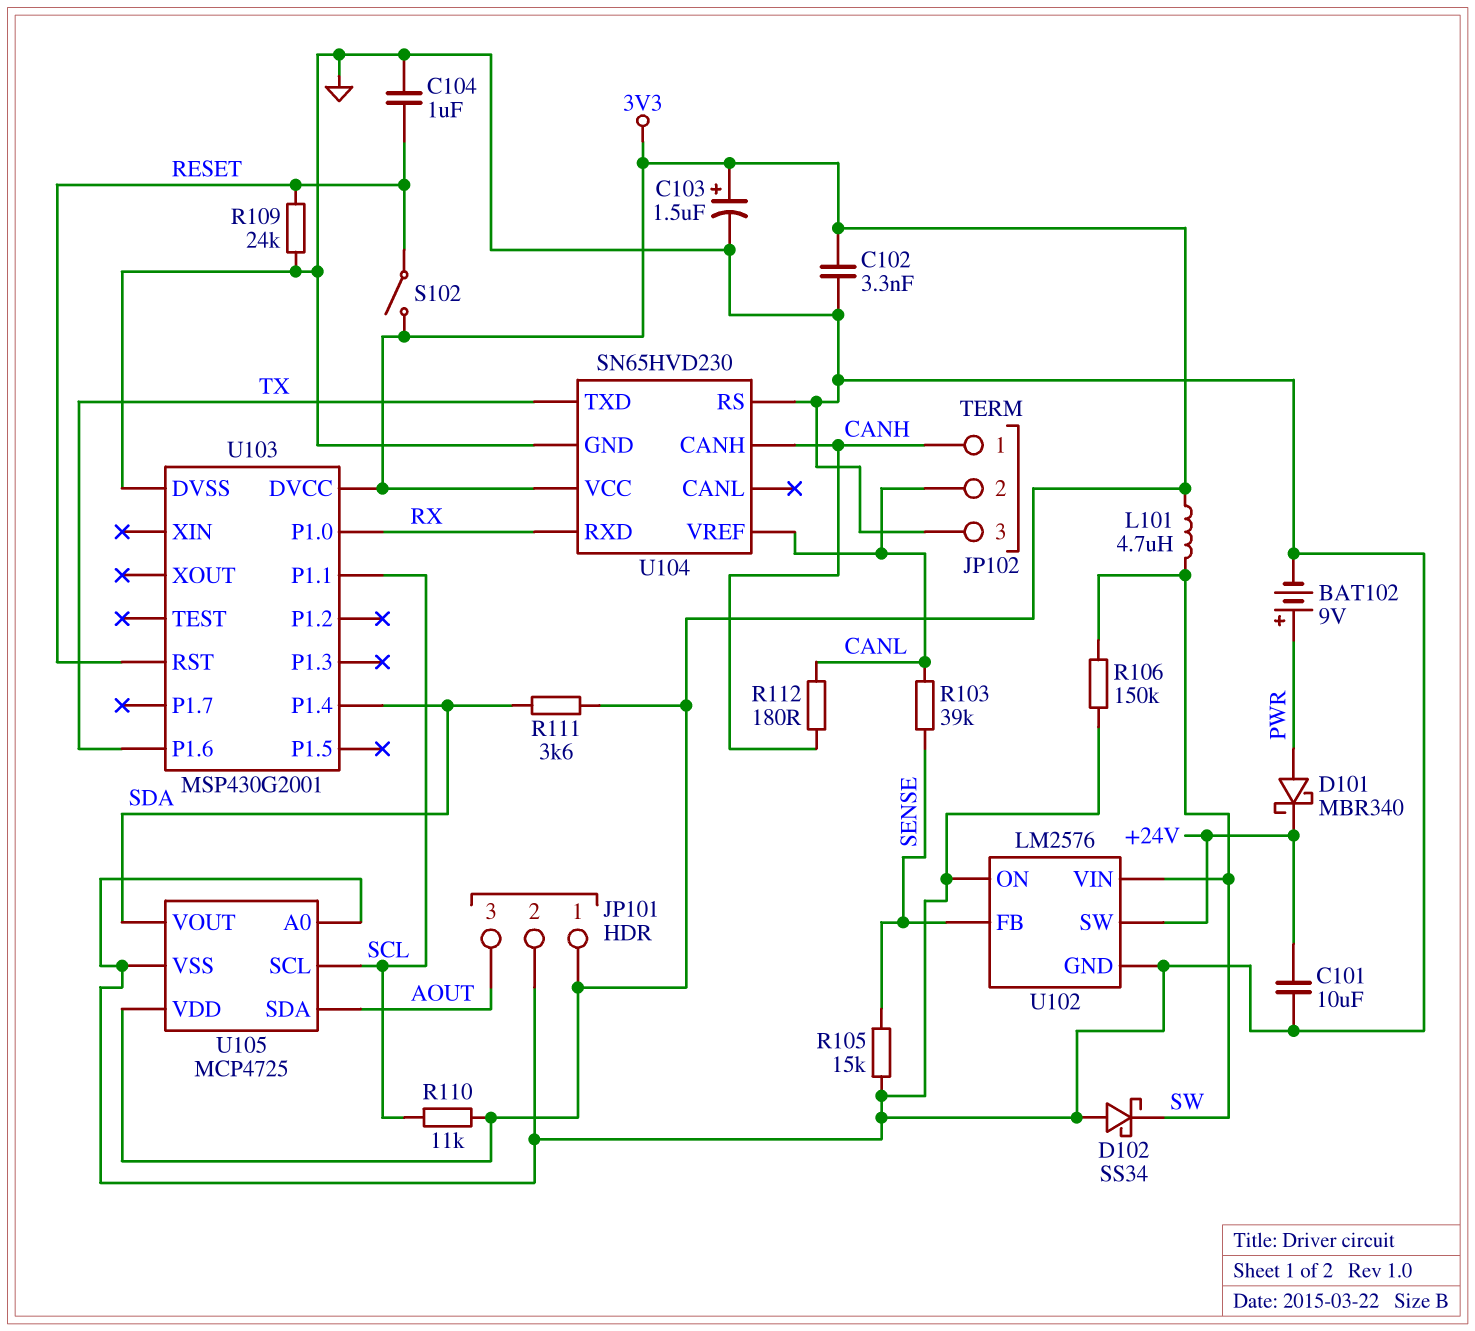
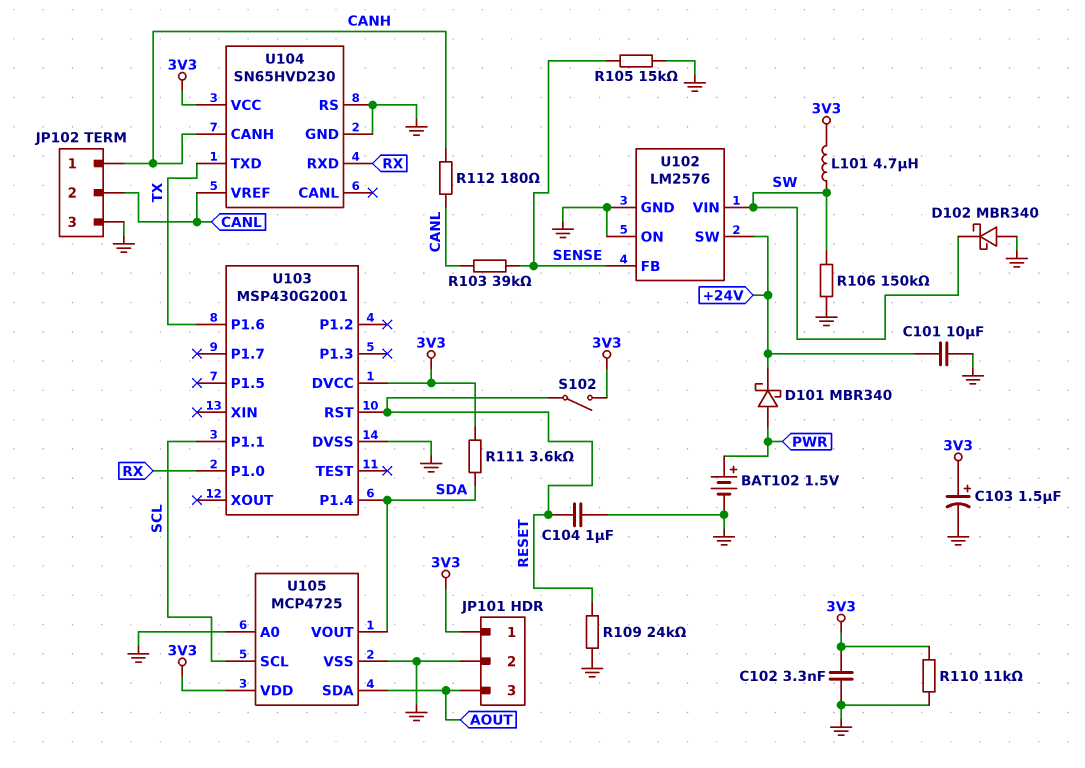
BAT102: 9V (plus PWR, minus GND) -> 1.5V (plus PWR, minus GND)
D102: schottky SS34 (A GND, K SW) -> schottky MBR340 (A GND, K SW)
R110: 11k (3V3, SCL) -> 11k (3V3, GND)

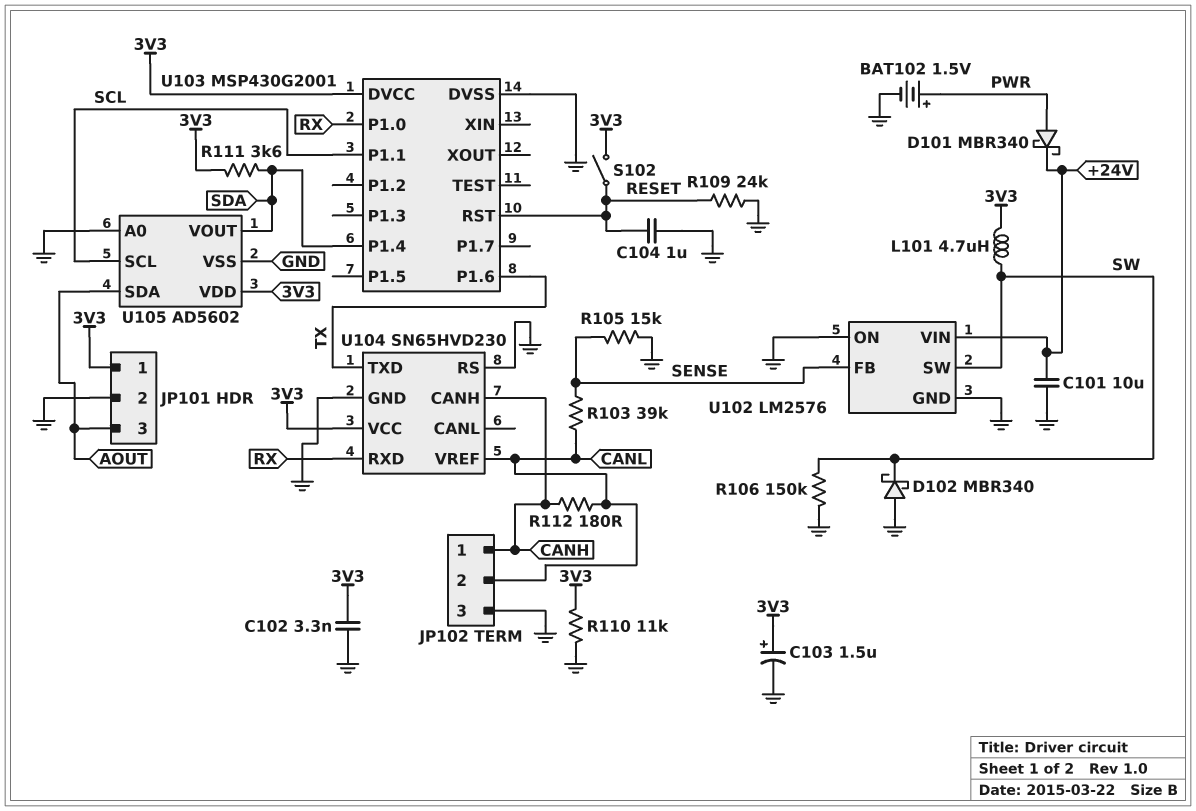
U102 pin SW: +24V -> SW
U102 pin VIN: SW -> +24V
U105: MCP4725 -> AD5602

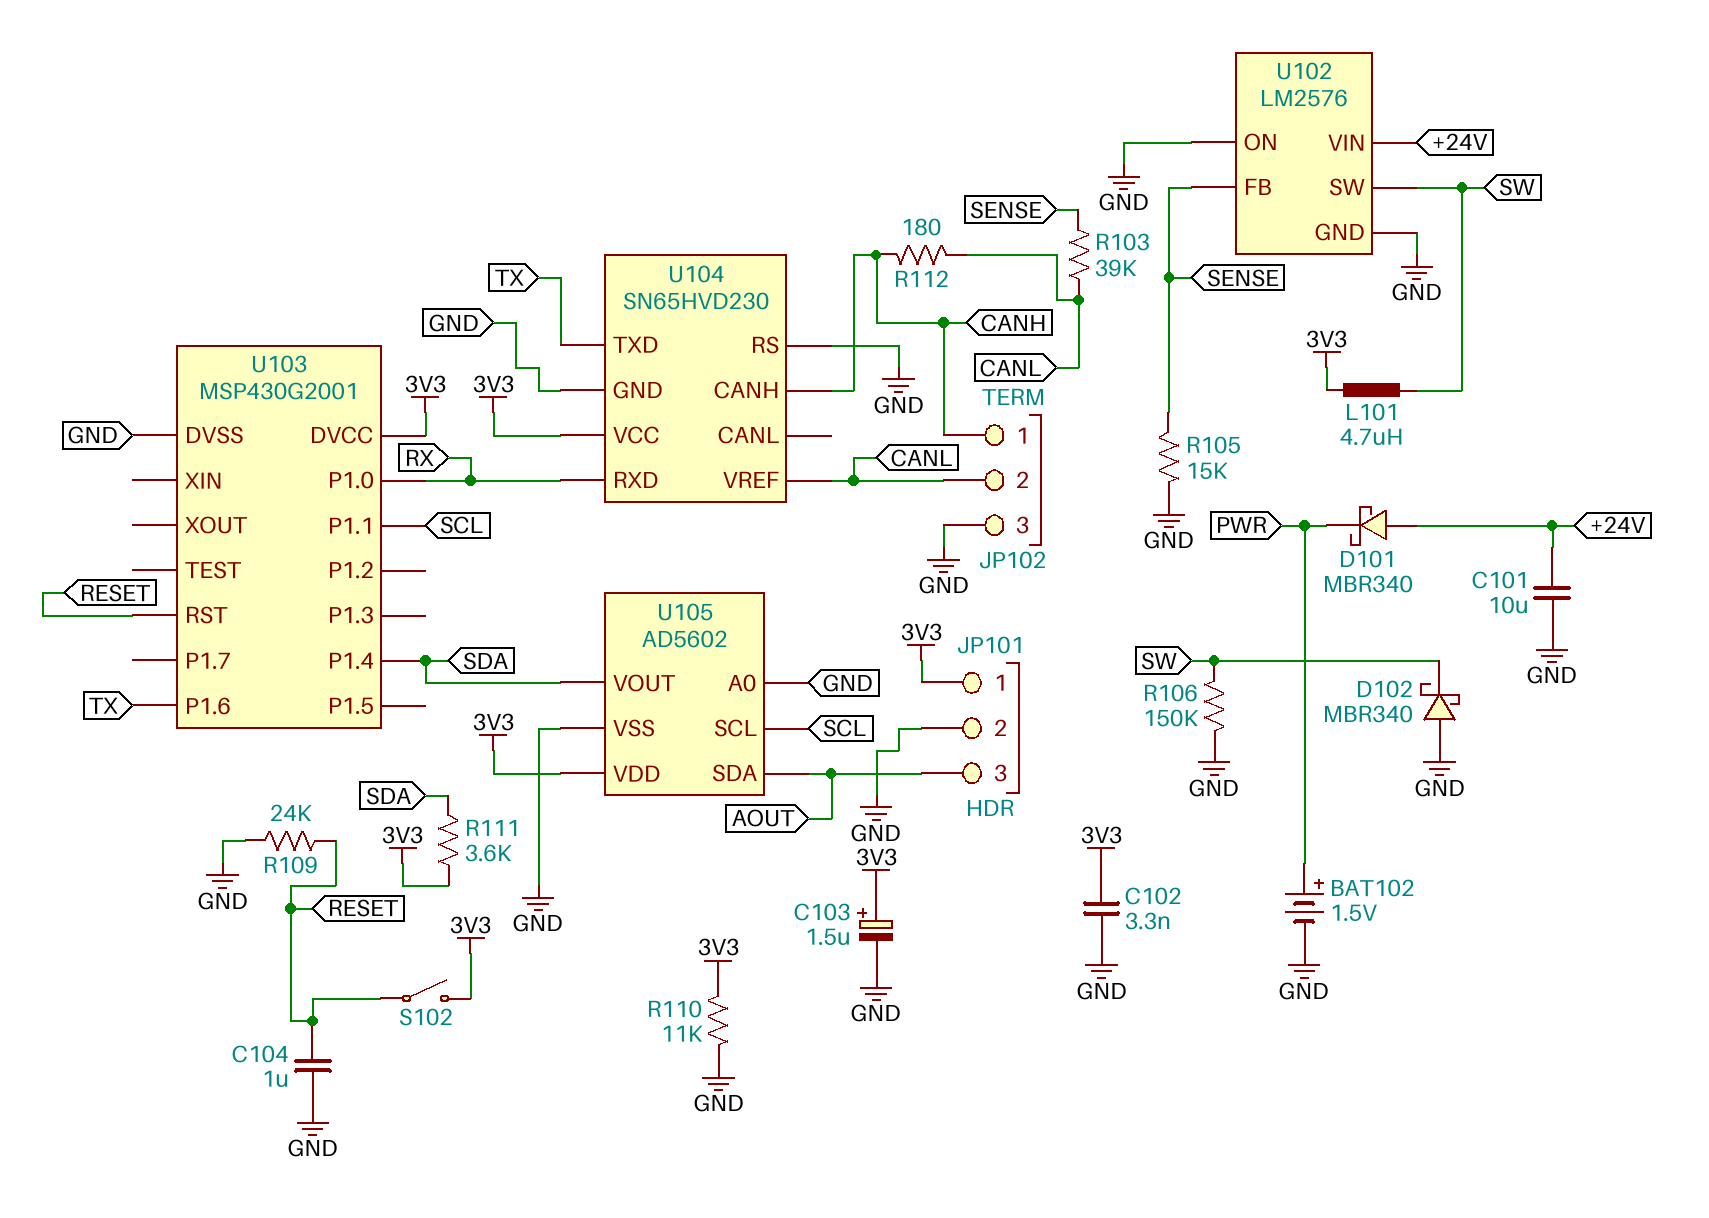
D101: schottky MBR340 (A PWR, K +24V) -> schottky MBR340 (A +24V, K PWR)

